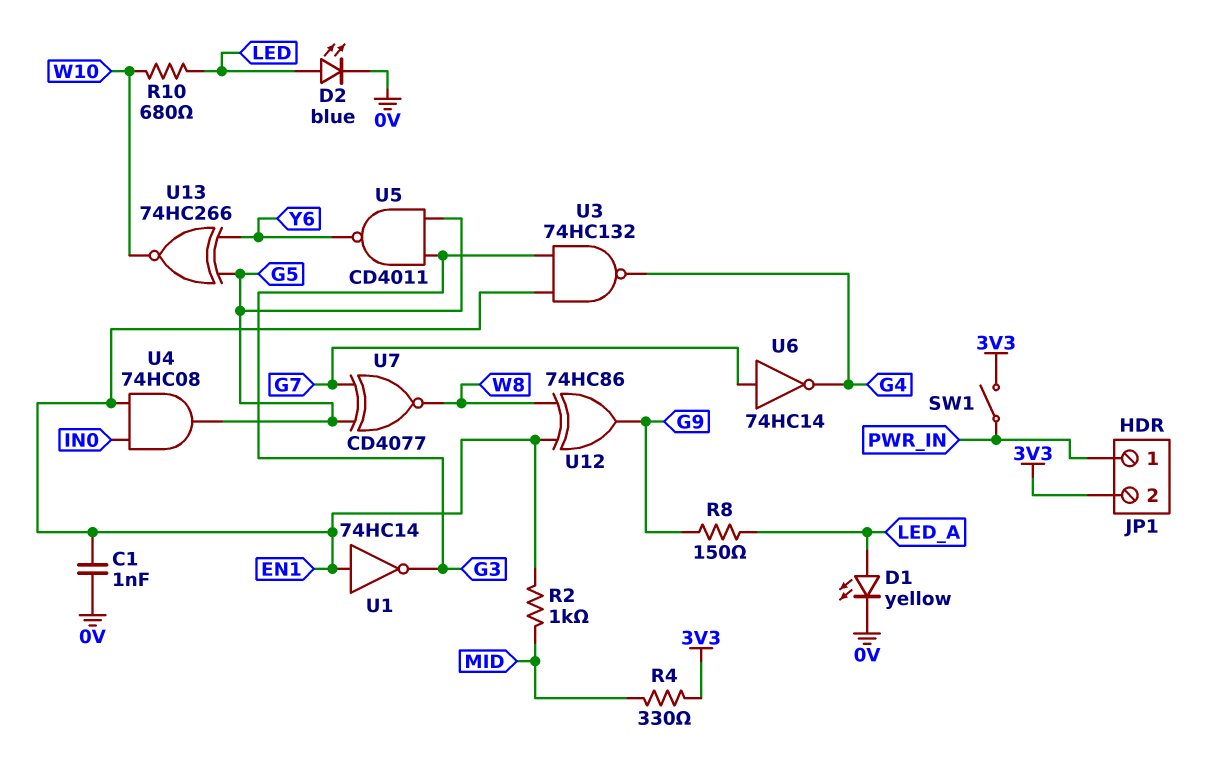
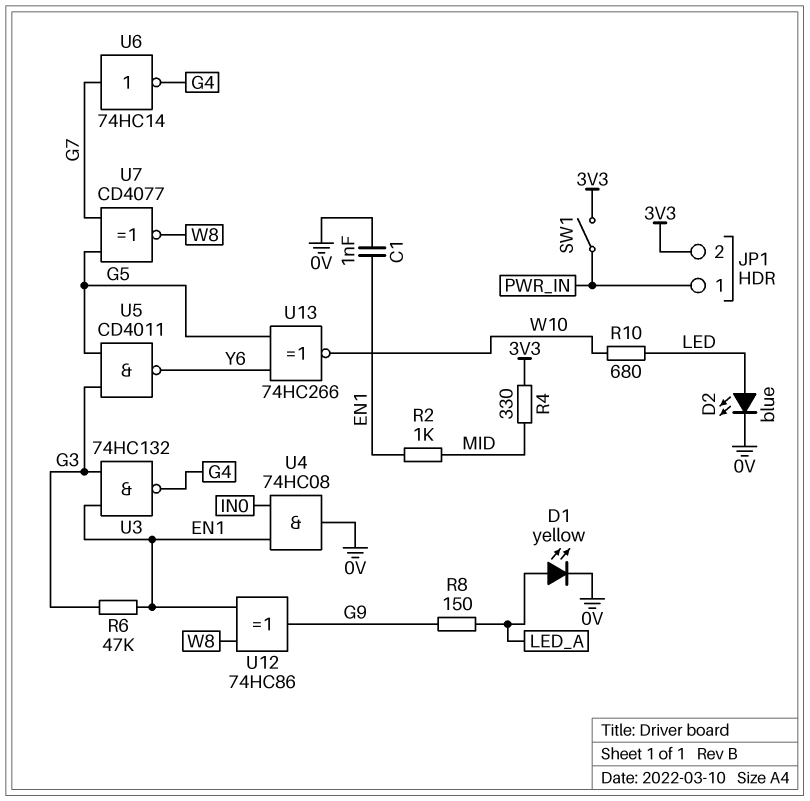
R6: none -> 47k (EN1, G3)
U1: NOT 74HC14 (in EN1, out G3) -> none
U4: AND 74HC08 (in EN1, in IN0, out G5) -> AND 74HC08 (in EN1, in IN0, out 0V)

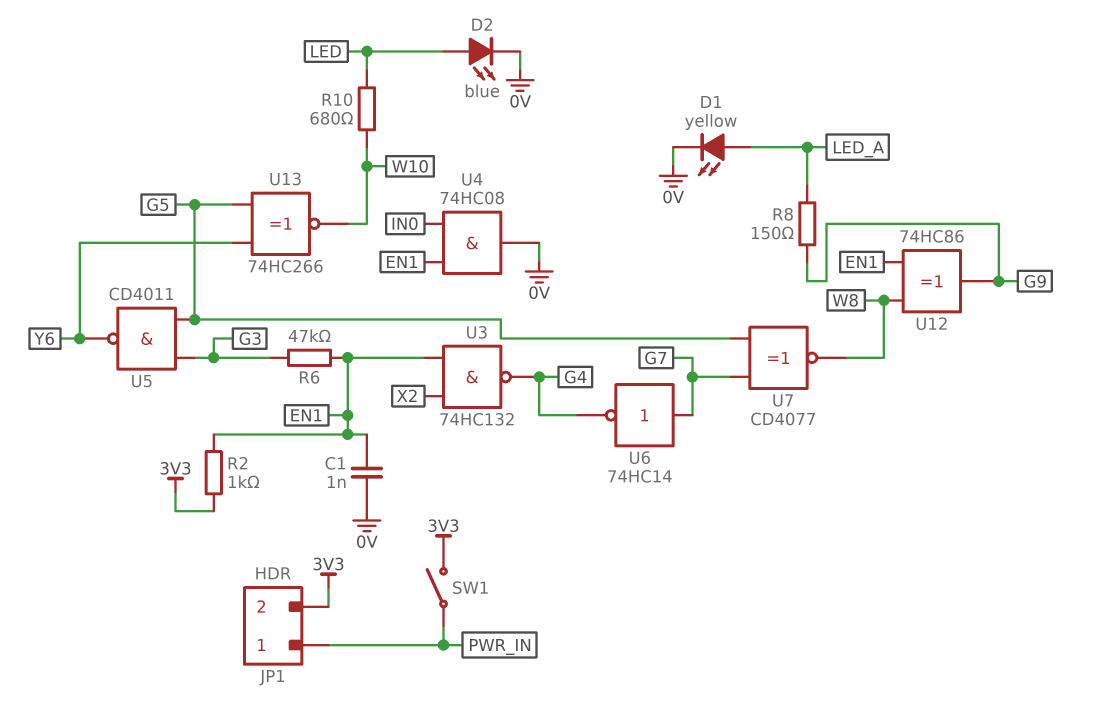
R2: 1k (EN1, MID) -> 1k (3V3, EN1)
R4: 330 (3V3, MID) -> none
U3: NAND 74HC132 (in EN1, in G3, out G4) -> NAND 74HC132 (in EN1, in X2, out G4)

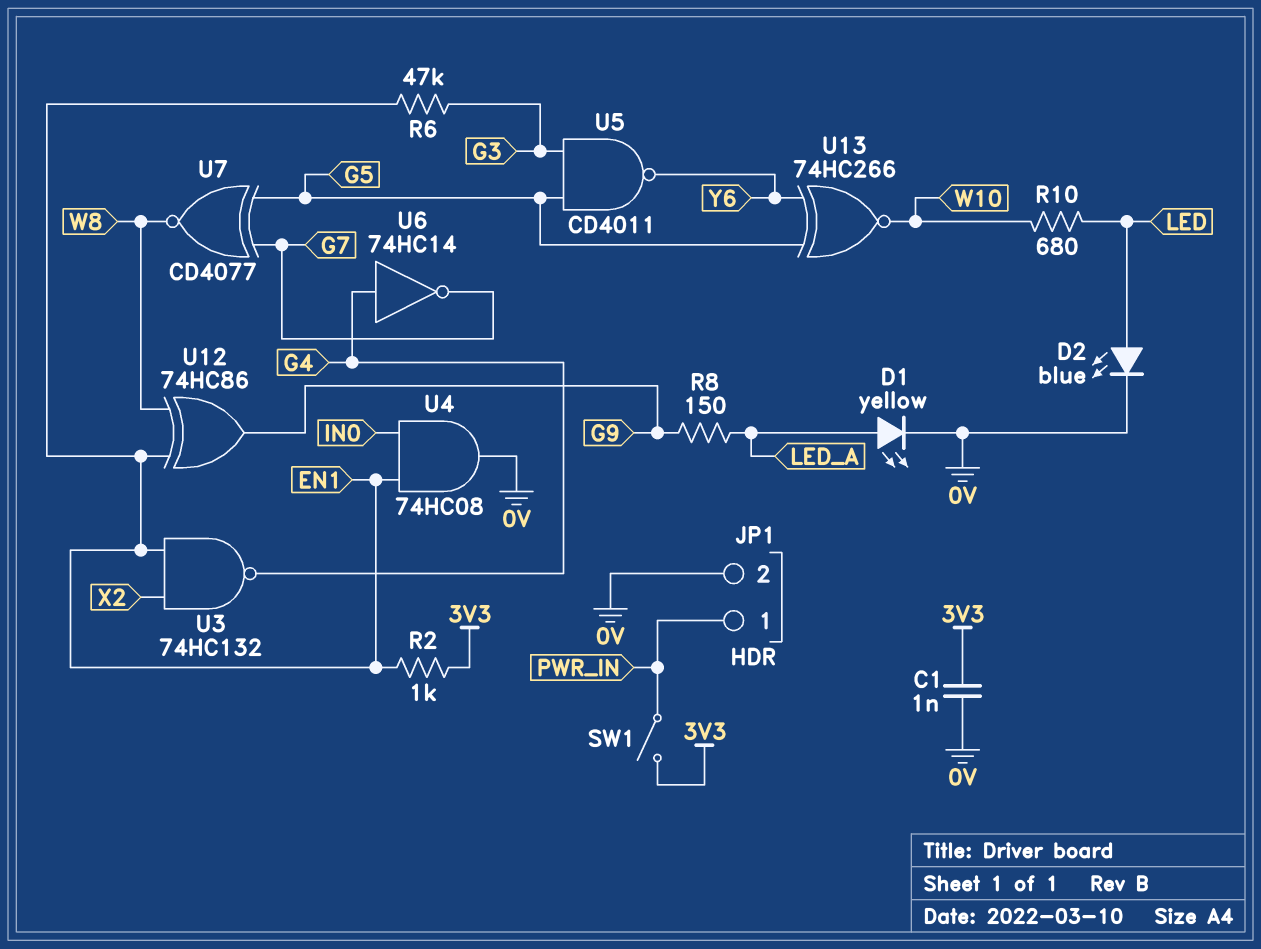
C1: 1nF (0V, EN1) -> 1nF (0V, 3V3)
JP1 pin 2: 3V3 -> 0V
U6: NOT 74HC14 (in G7, out G4) -> NOT 74HC14 (in G4, out G7)

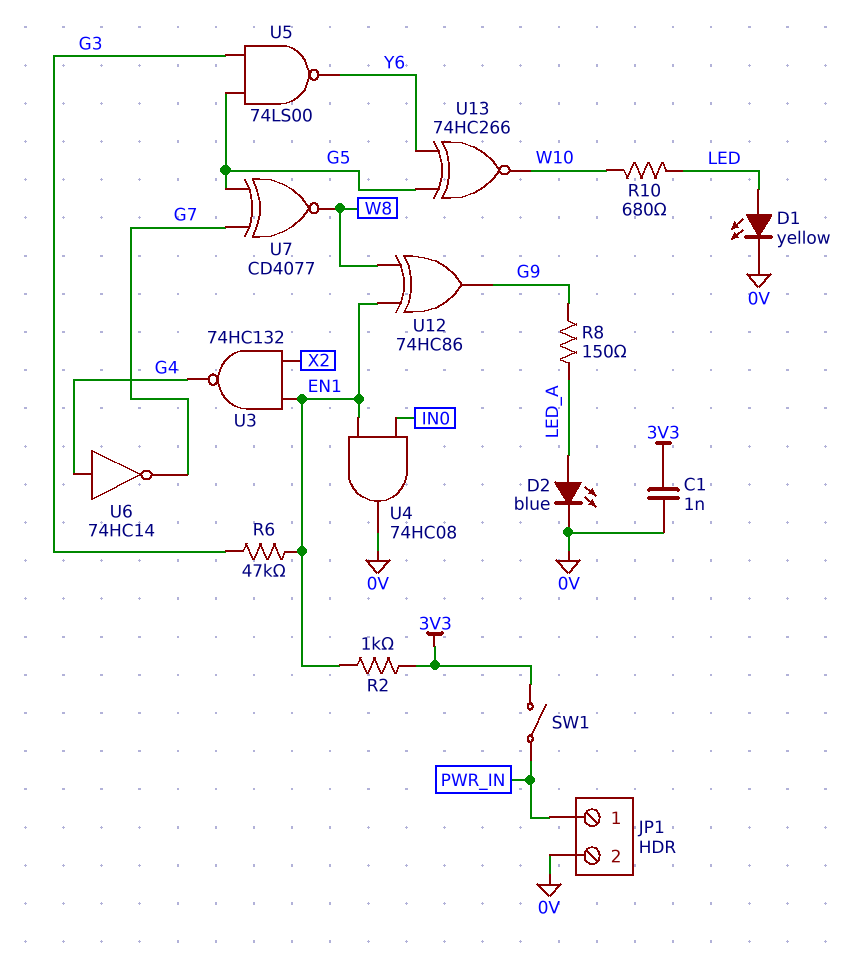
D1: LED yellow (A LED_A, K 0V) -> LED yellow (A LED, K 0V)
D2: LED blue (A LED, K 0V) -> LED blue (A LED_A, K 0V)
U5: NAND CD4011 (in G3, in G5, out Y6) -> NAND 74LS00 (in G3, in G5, out Y6)

